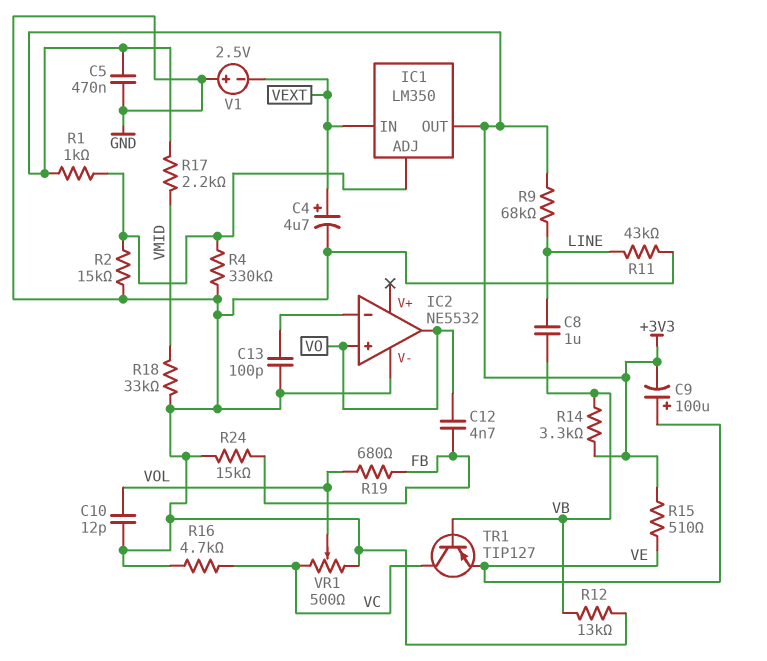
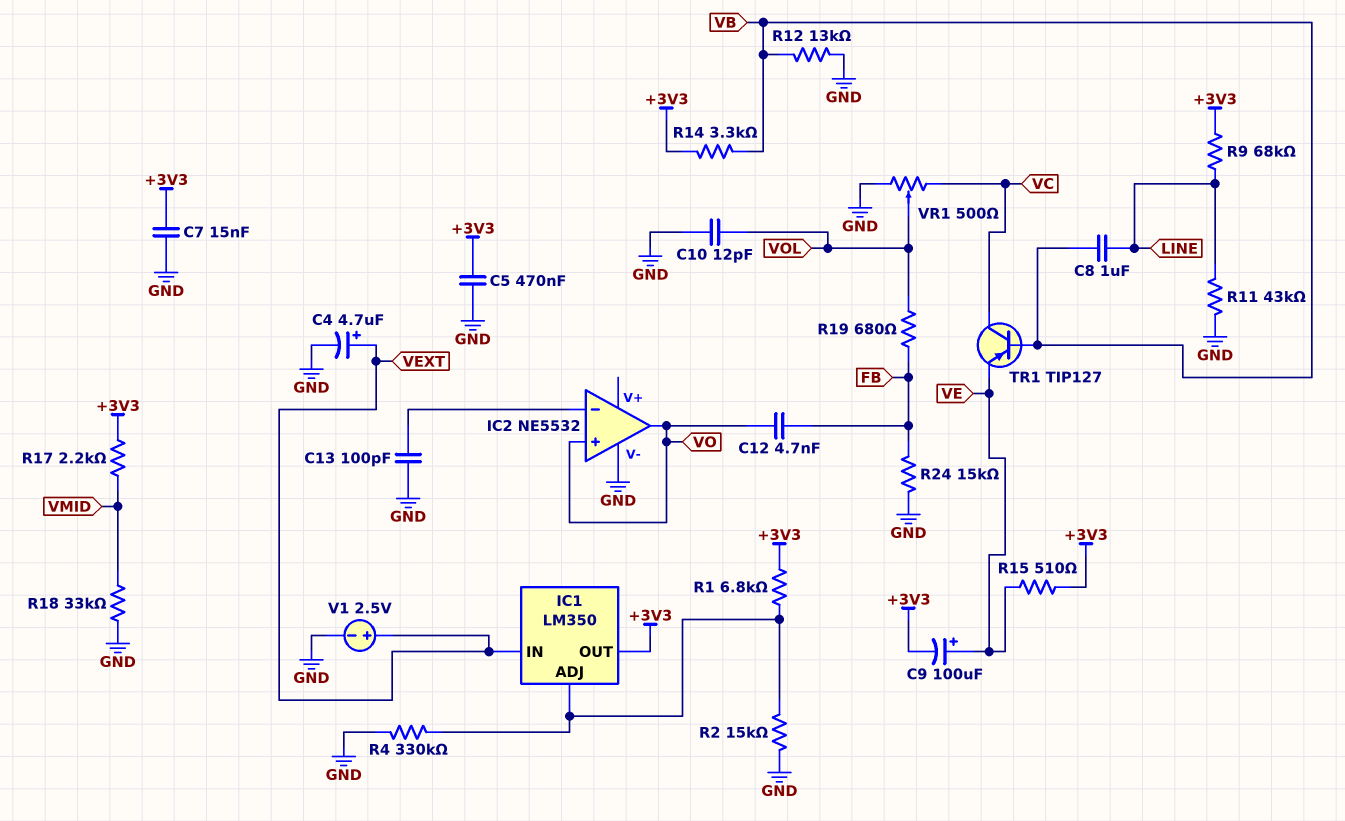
C7: none -> 15nF (+3V3, GND)
R1: 1k (+3V3, IC1/ADJ) -> 6.8k (+3V3, IC1/ADJ)
R16: 4.7k (GND, VC) -> none
V1: 2.5V (plus GND, minus VEXT) -> 2.5V (plus VEXT, minus GND)

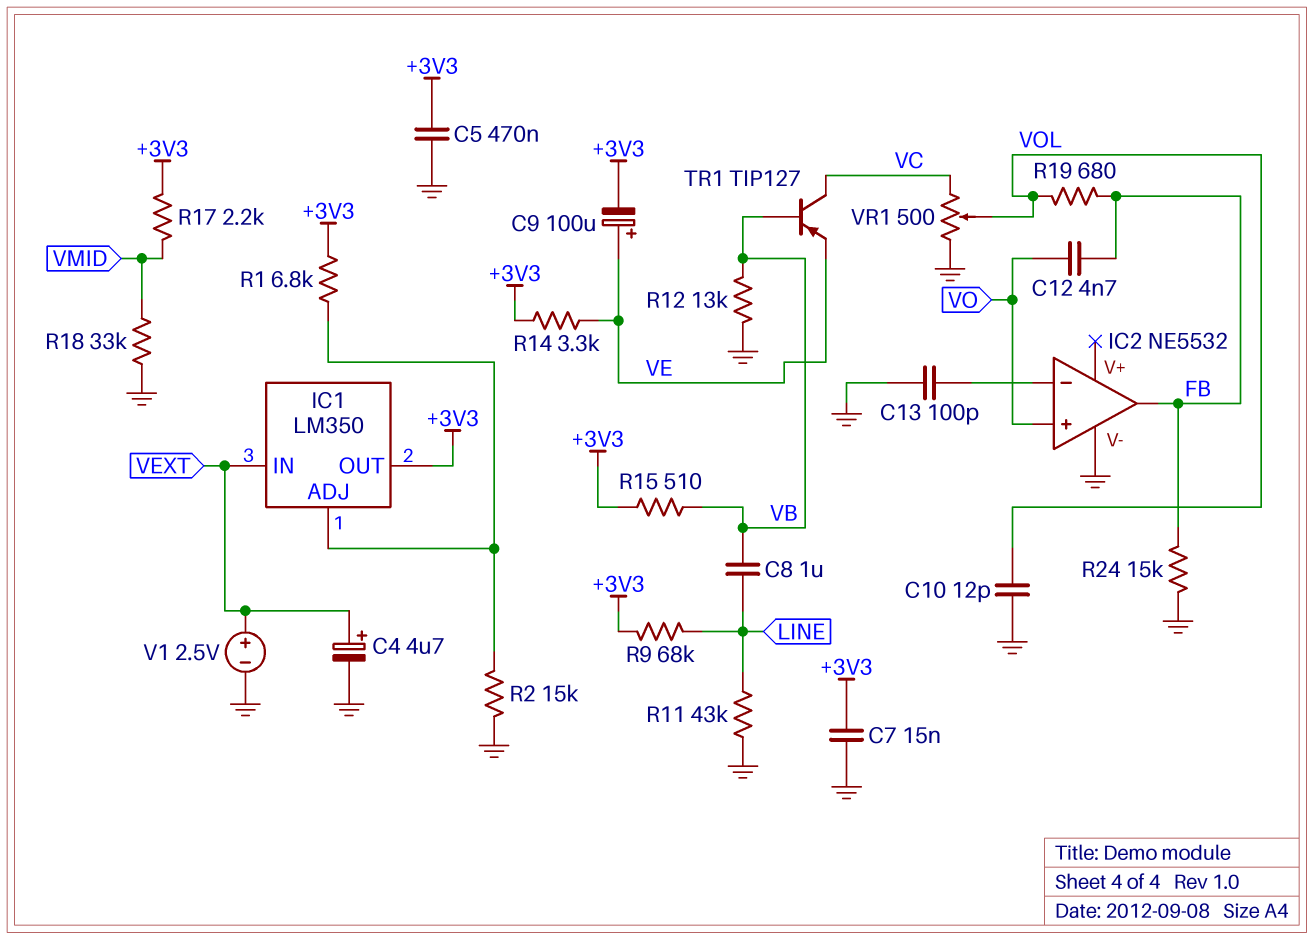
IC2 pin out: VO -> FB
R4: 330k (GND, IC1/ADJ) -> none
R14: 3.3k (+3V3, VB) -> 3.3k (+3V3, VE)
R15: 510 (+3V3, VE) -> 510 (+3V3, VB)

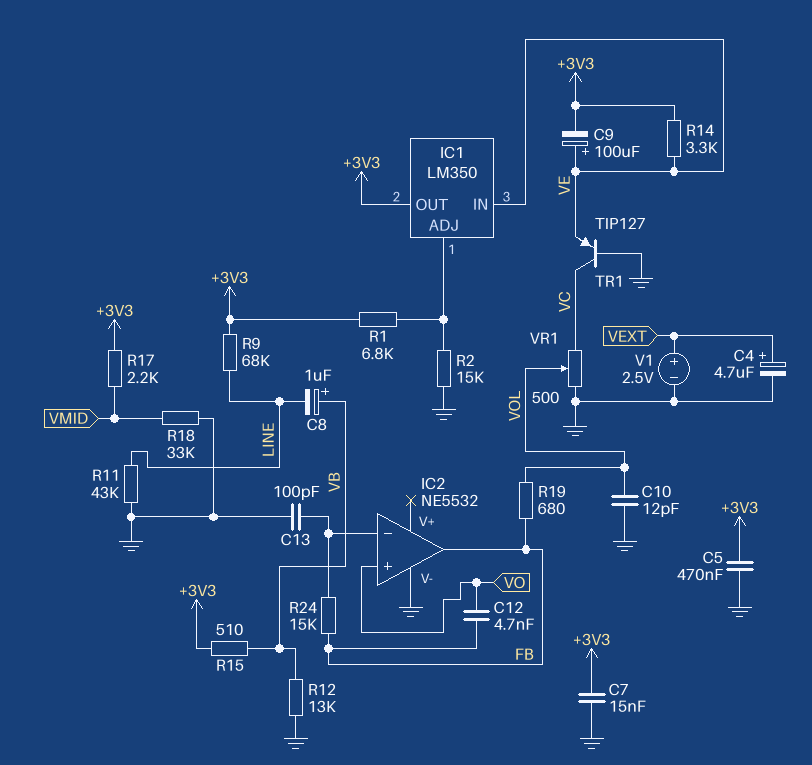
C8: 1uF (LINE, VB) -> 1uF (plus VB, minus LINE)
IC1 pin IN: VEXT -> VE
R24: 15k (FB, GND) -> 15k (FB, IC2/in-)
TR1: PNP TIP127 (B VB, C VC, E VE) -> PNP TIP127 (B GND, C VC, E VE)

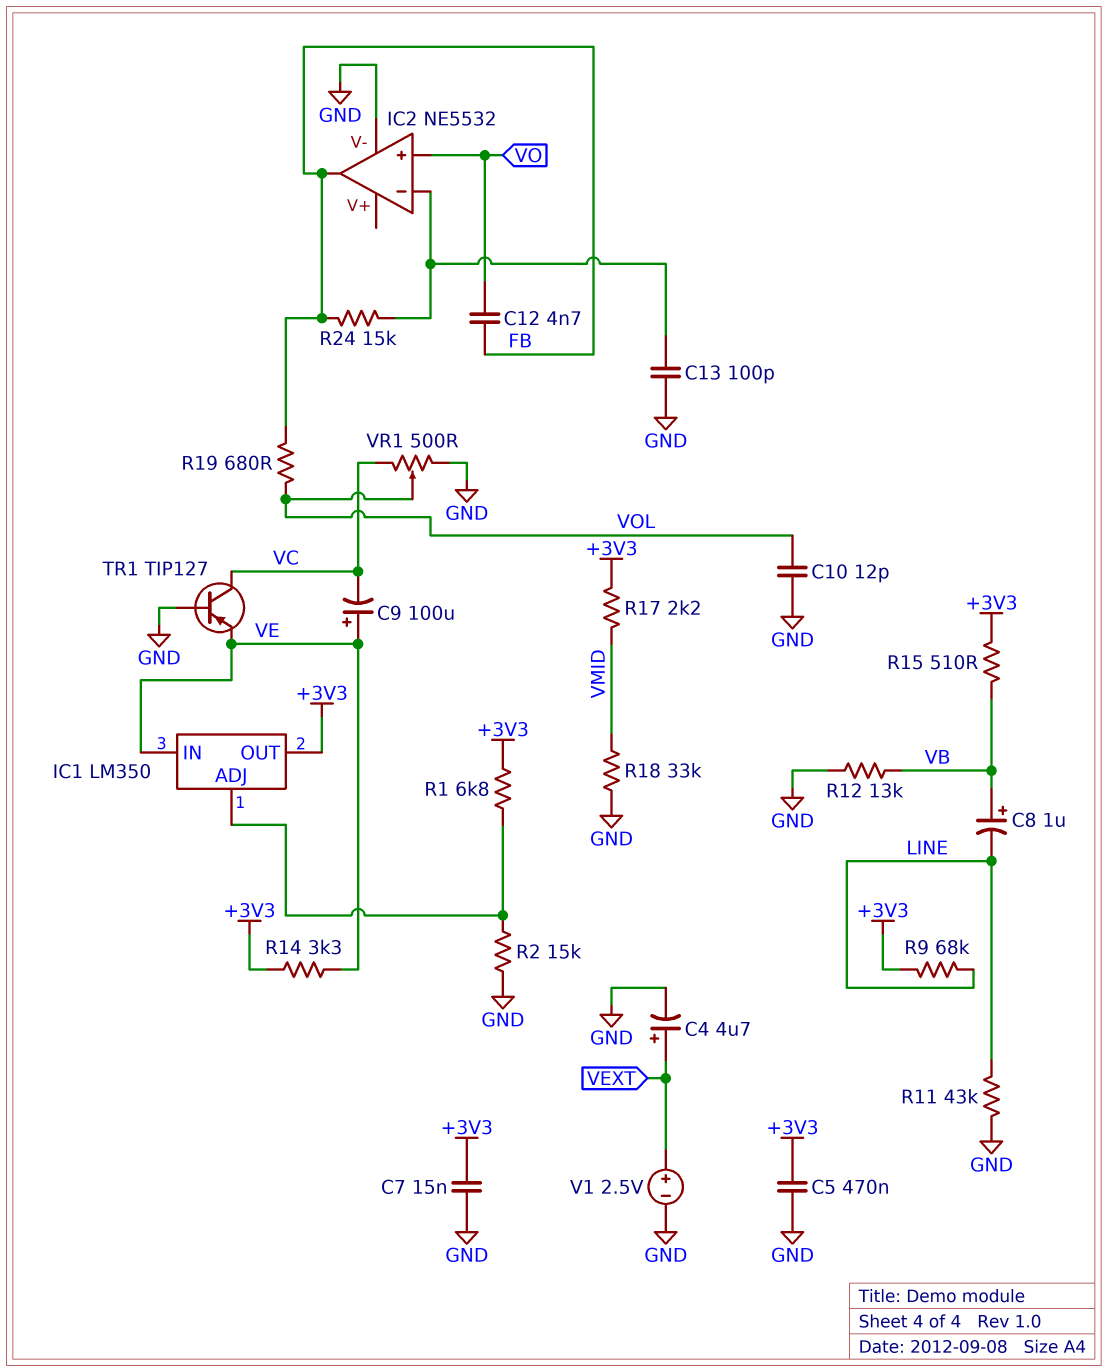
C9: 100uF (plus VE, minus +3V3) -> 100uF (plus VE, minus VC)

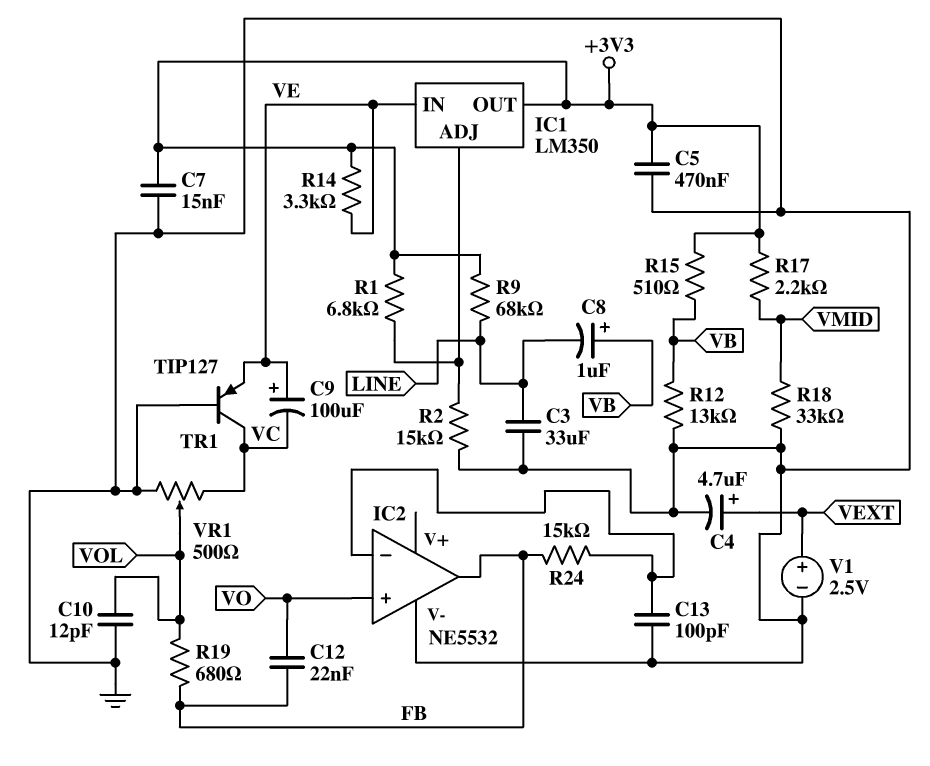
C3: none -> 33uF (GND, LINE)
C12: 4.7nF (FB, VO) -> 22nF (FB, VO)
R11: 43k (GND, LINE) -> none

